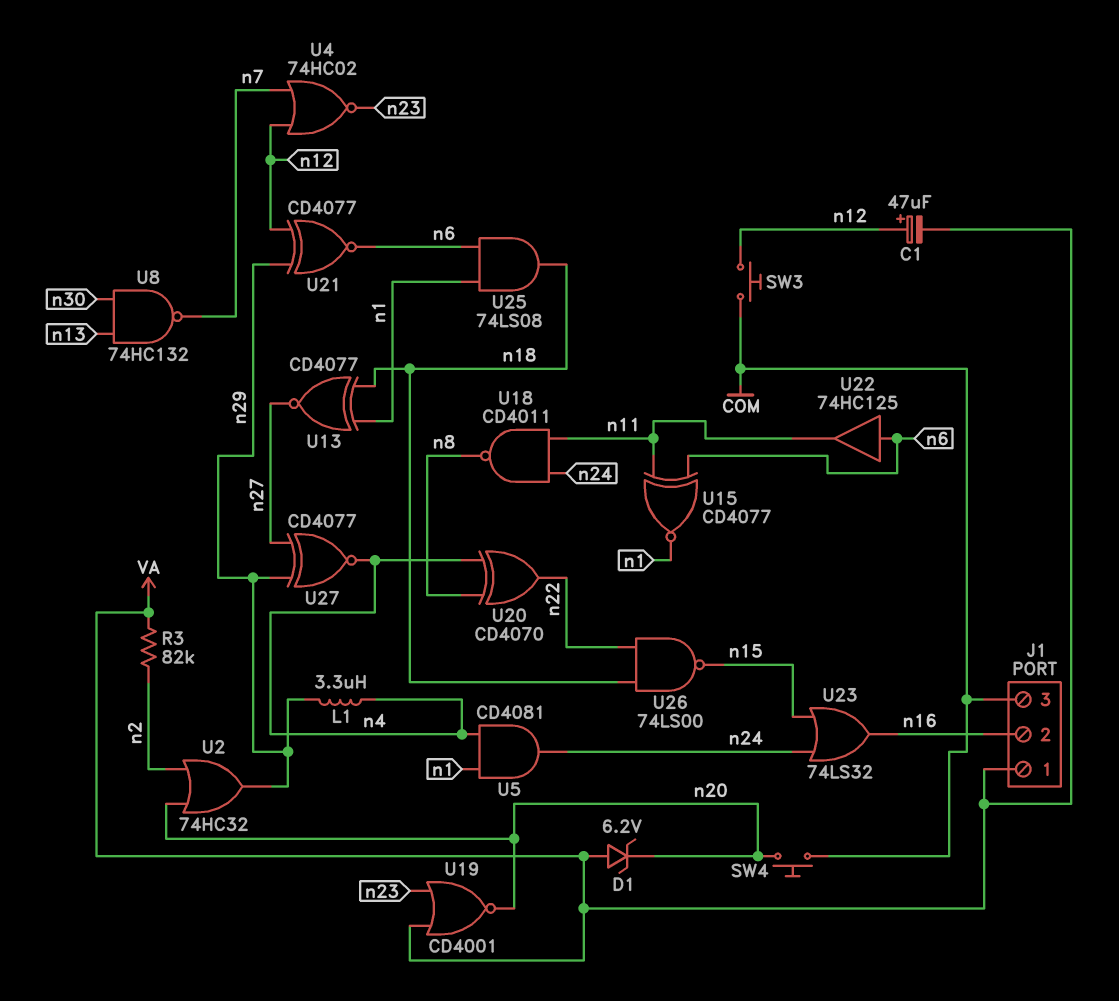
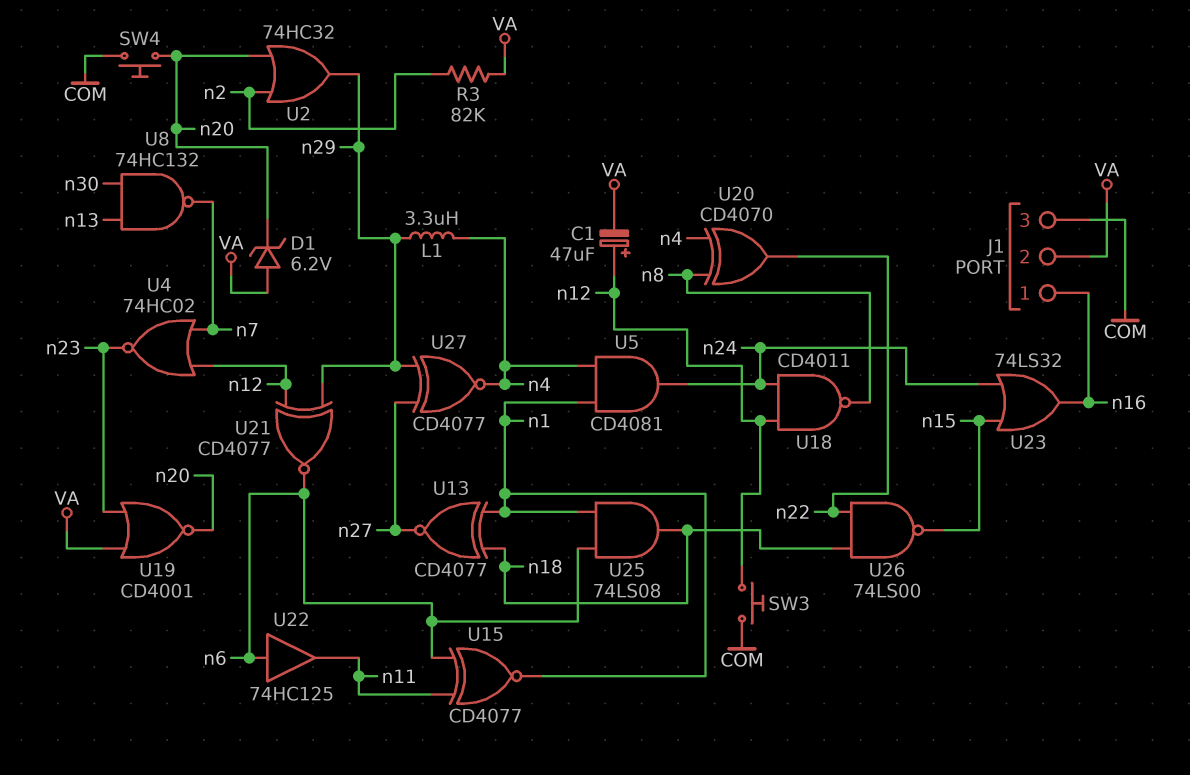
J1 pin 1: VA -> n16
J1 pin 2: n16 -> VA
U18: NAND CD4011 (in n11, in n24, out n8) -> NAND CD4011 (in n12, in n24, out n8)

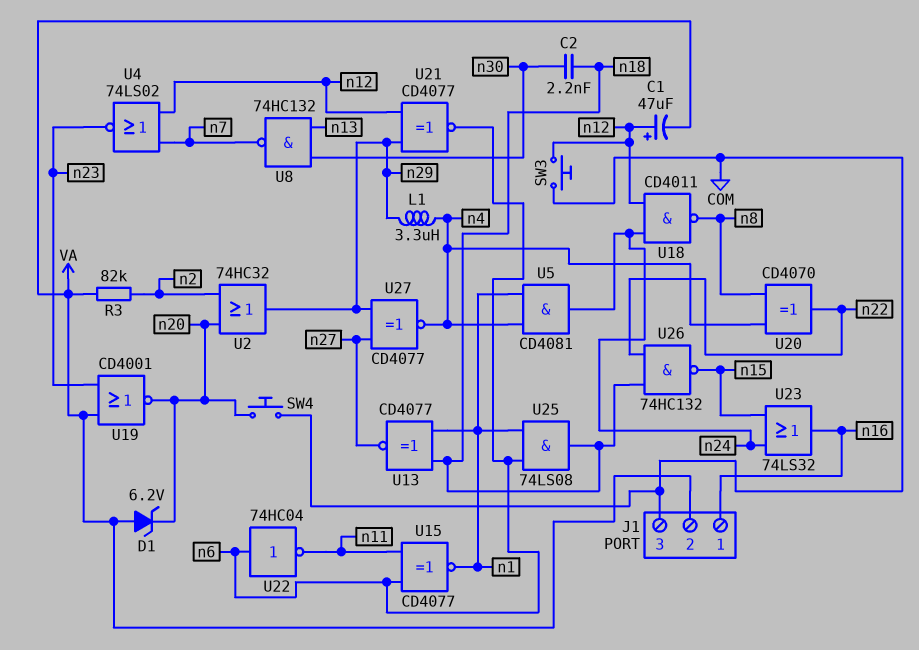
C2: none -> 2.2nF (n18, n30)
U4: NOR 74HC02 (in n7, in n12, out n23) -> NOR 74LS02 (in n7, in n12, out n23)
U22: buffer 74HC125 (in n6, out n11) -> NOT 74HC04 (in n6, out n11)
U26: NAND 74LS00 (in n18, in n22, out n15) -> NAND 74HC132 (in n18, in n22, out n15)

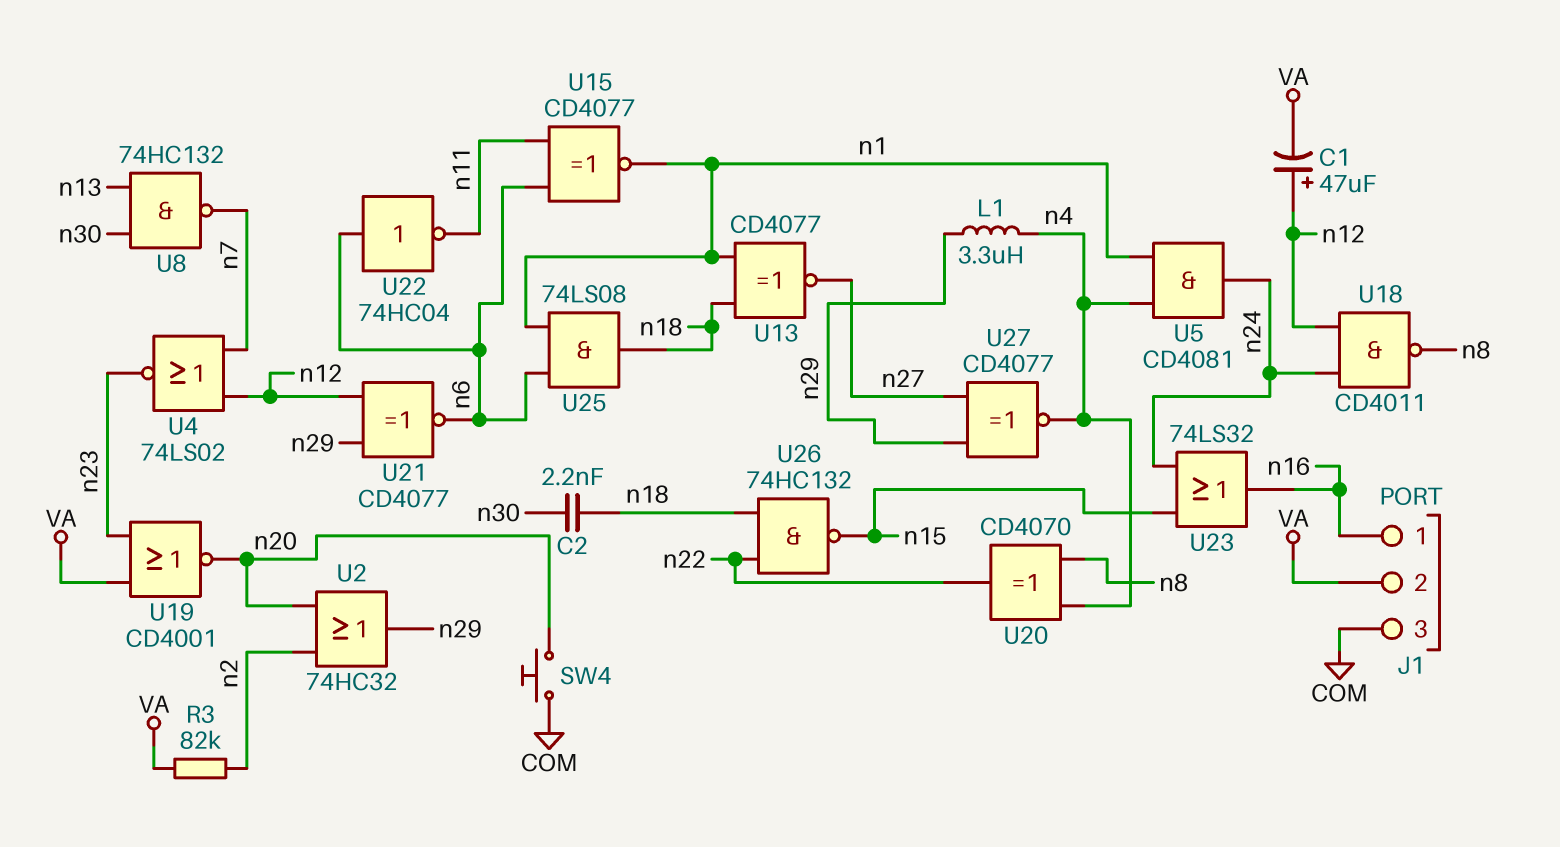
D1: zener 6.2V (A VA, K n20) -> none
SW3: button (COM, n12) -> none

